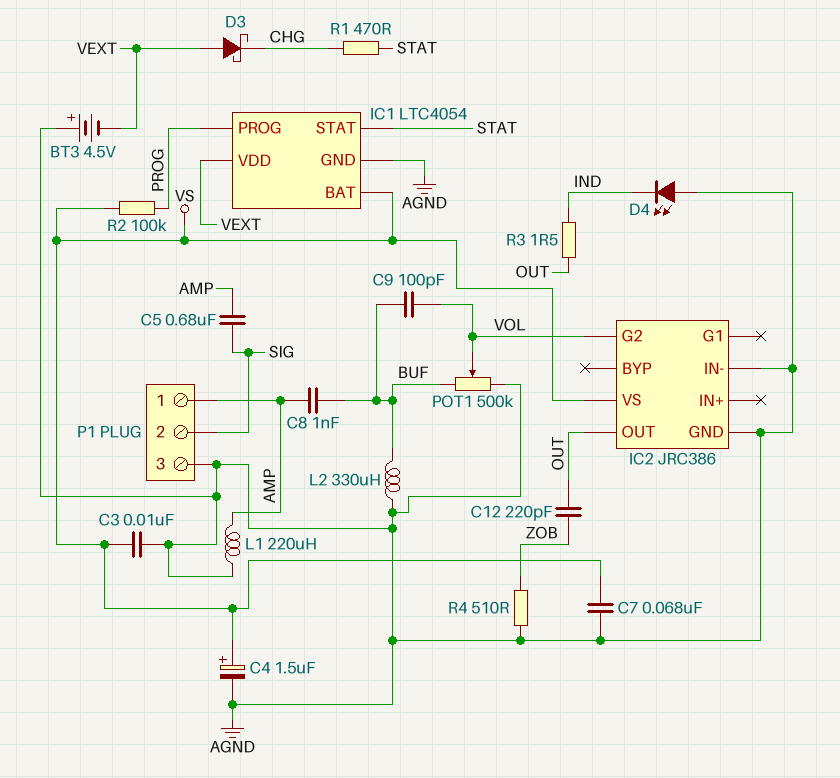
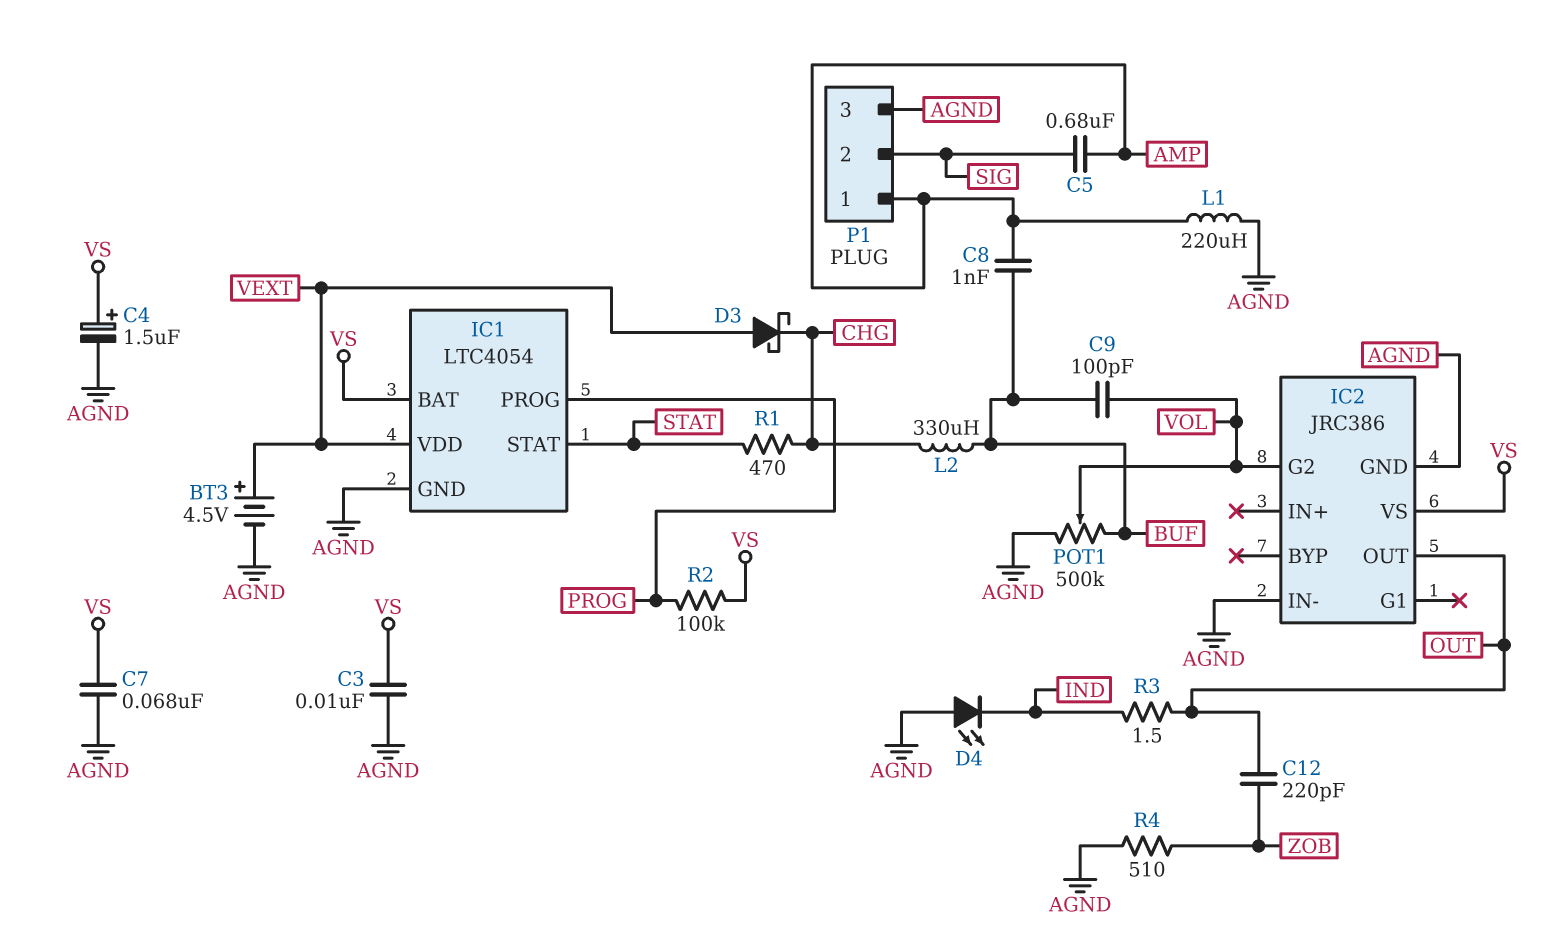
BT3: 4.5V (plus AGND, minus VEXT) -> 4.5V (plus VEXT, minus AGND)
L2: 330uH (AGND, BUF) -> 330uH (BUF, CHG)

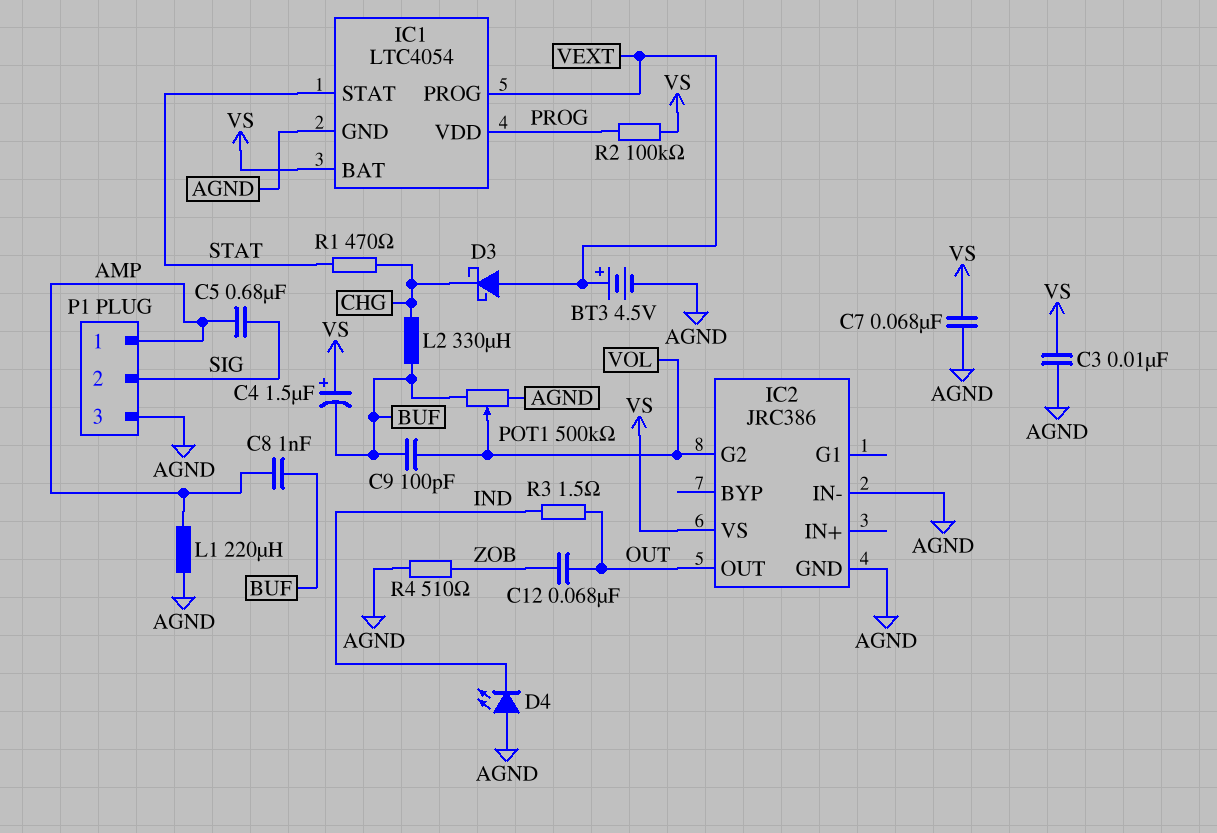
C4: 1.5uF (plus VS, minus AGND) -> 1.5uF (plus VS, minus BUF)
C12: 220pF (OUT, ZOB) -> 68nF (OUT, ZOB)
IC1 pin PROG: PROG -> VEXT
IC1 pin VDD: VEXT -> PROG

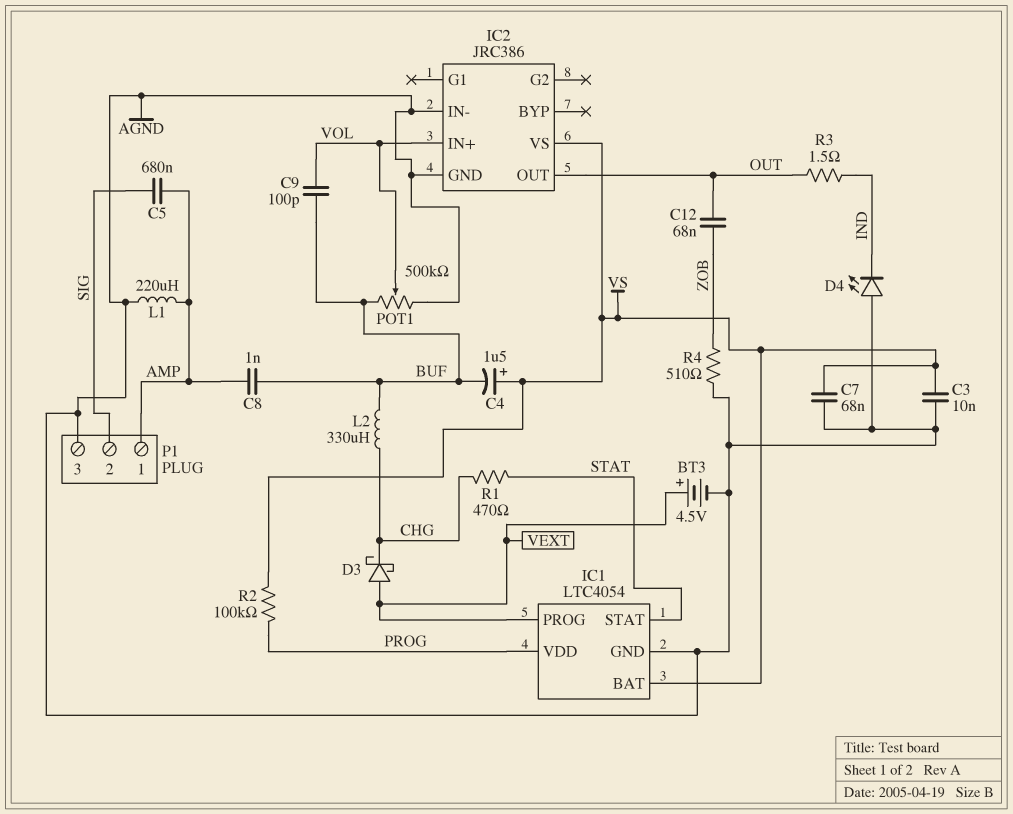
IC2 pin G2: VOL -> none
IC2 pin IN+: none -> VOL

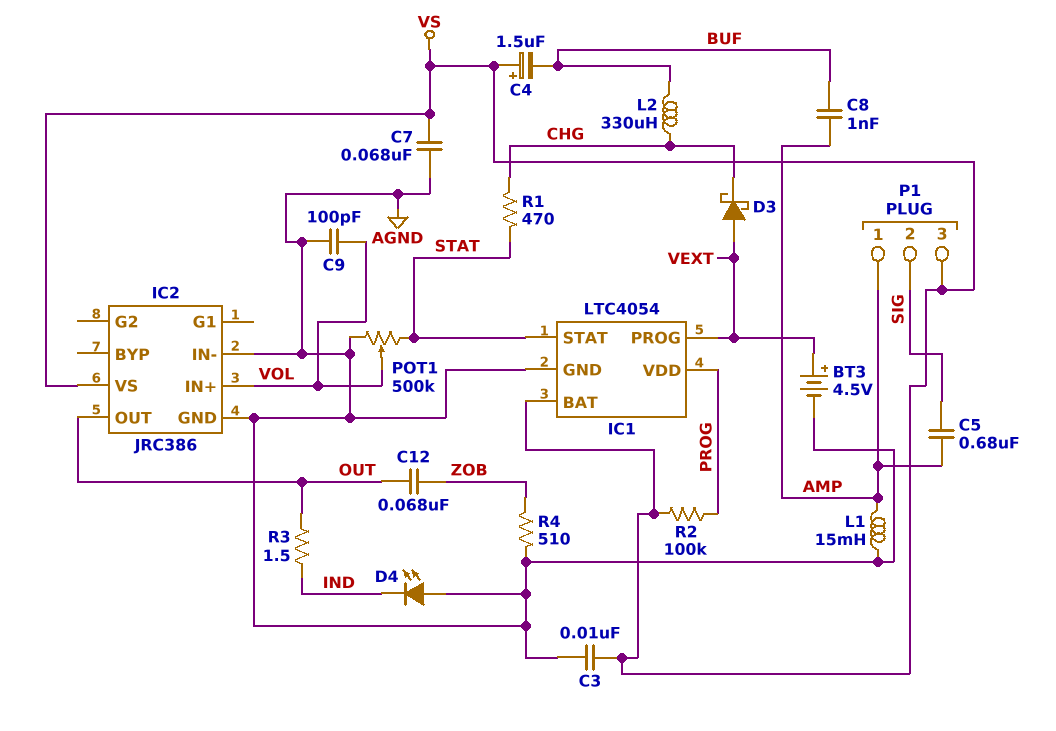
C9: 100pF (BUF, VOL) -> 100pF (AGND, VOL)
L1: 220uH (AGND, AMP) -> 15mH (AGND, AMP)
P1 pin 3: AGND -> VS
POT1: 500k (AGND, BUF, wiper VOL) -> 500k (AGND, STAT, wiper VOL)

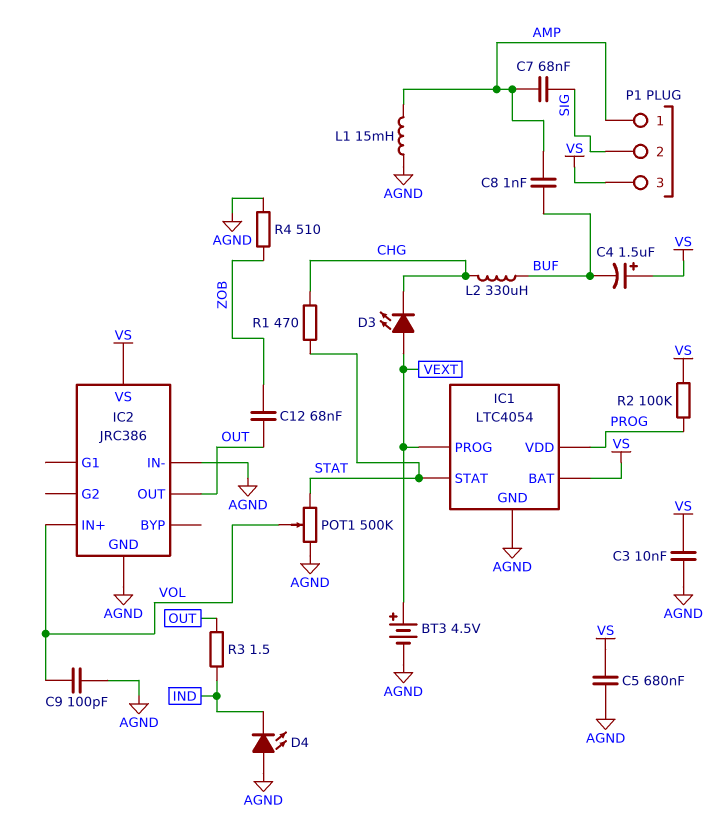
C5: 680nF (AMP, SIG) -> 680nF (AGND, VS)
C7: 68nF (AGND, VS) -> 68nF (AMP, SIG)
D3: schottky (A VEXT, K CHG) -> LED (A VEXT, K CHG)

